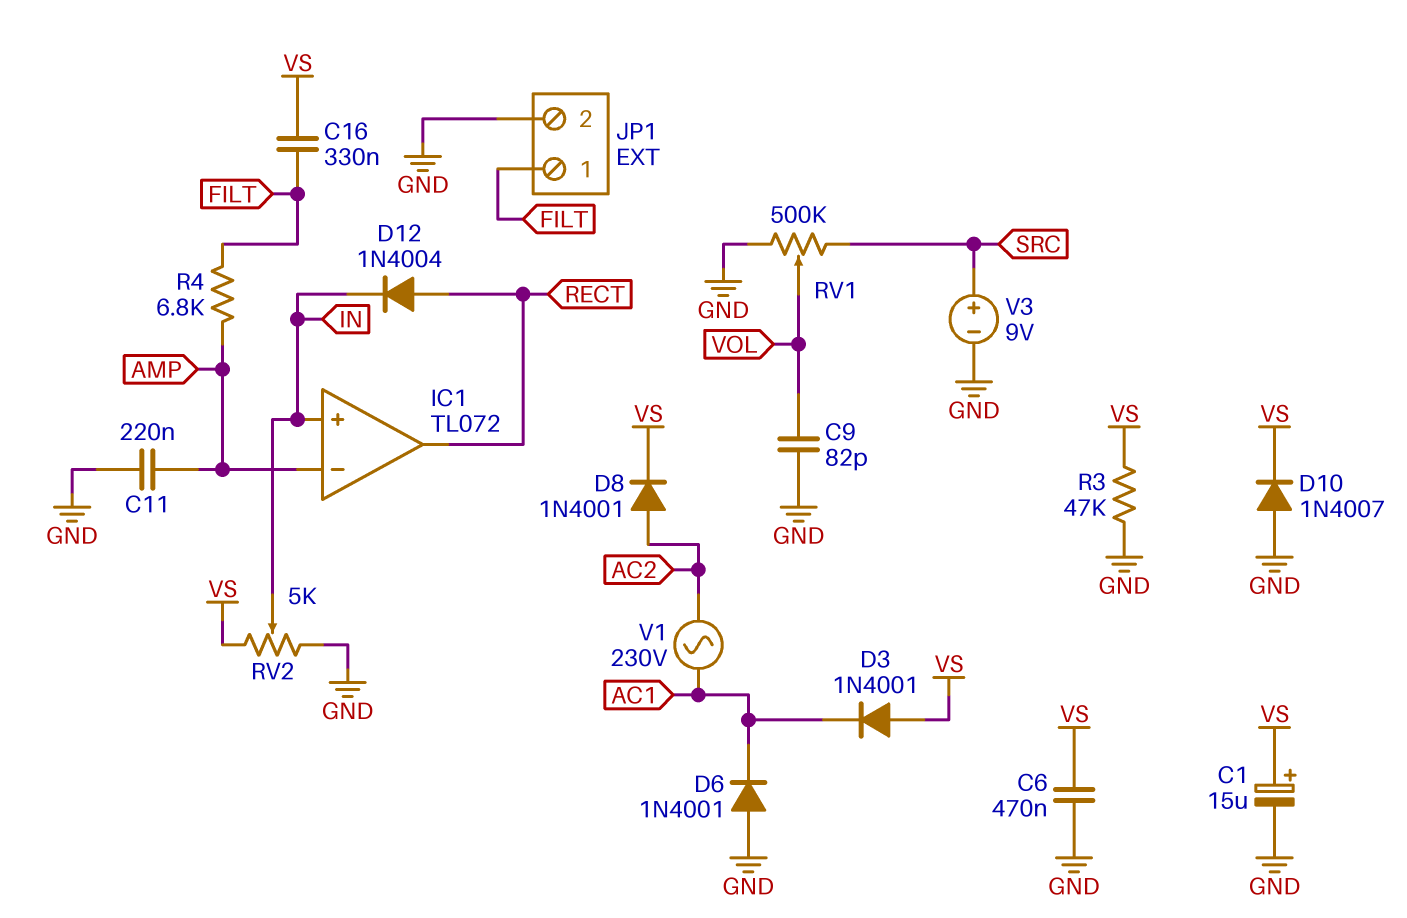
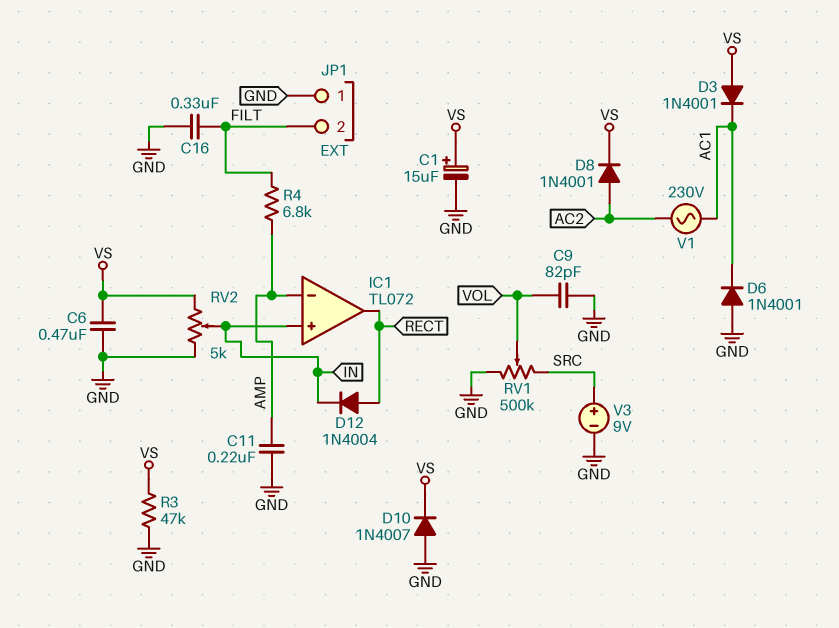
C16: 330nF (FILT, VS) -> 330nF (FILT, GND)
JP1 pin 1: FILT -> GND
JP1 pin 2: GND -> FILT

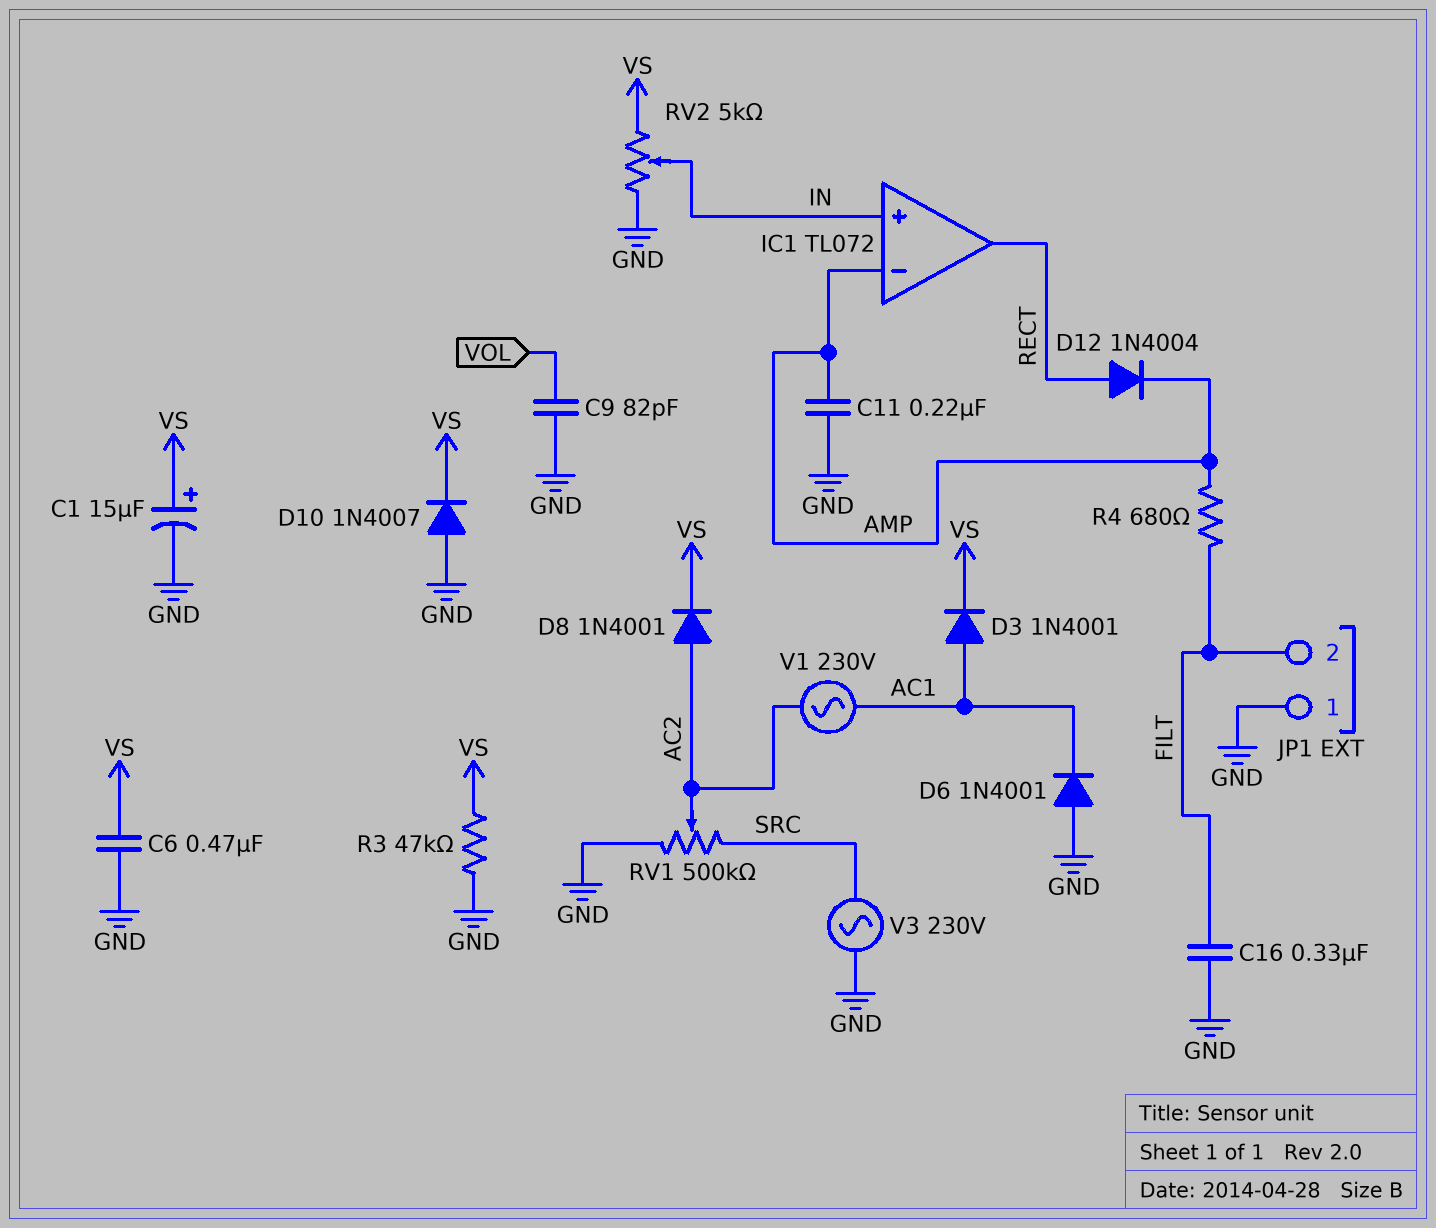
D3: diode 1N4001 (A VS, K AC1) -> diode 1N4001 (A AC1, K VS)
D12: diode 1N4004 (A RECT, K IN) -> diode 1N4004 (A RECT, K AMP)
R4: 6.8k (AMP, FILT) -> 680 (AMP, FILT)
RV1: 500k (GND, SRC, wiper VOL) -> 500k (GND, SRC, wiper AC2)
V3: 9V (plus SRC, minus GND) -> AC 230V (GND, SRC)

